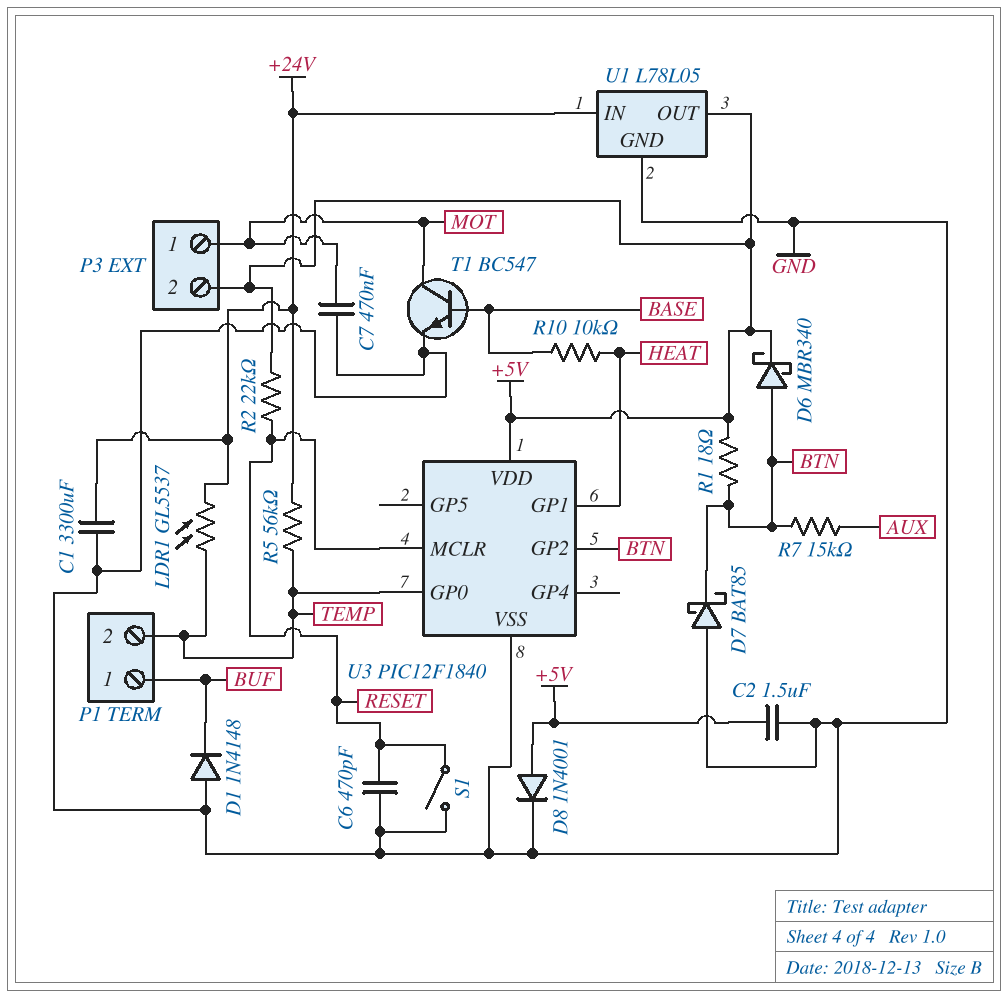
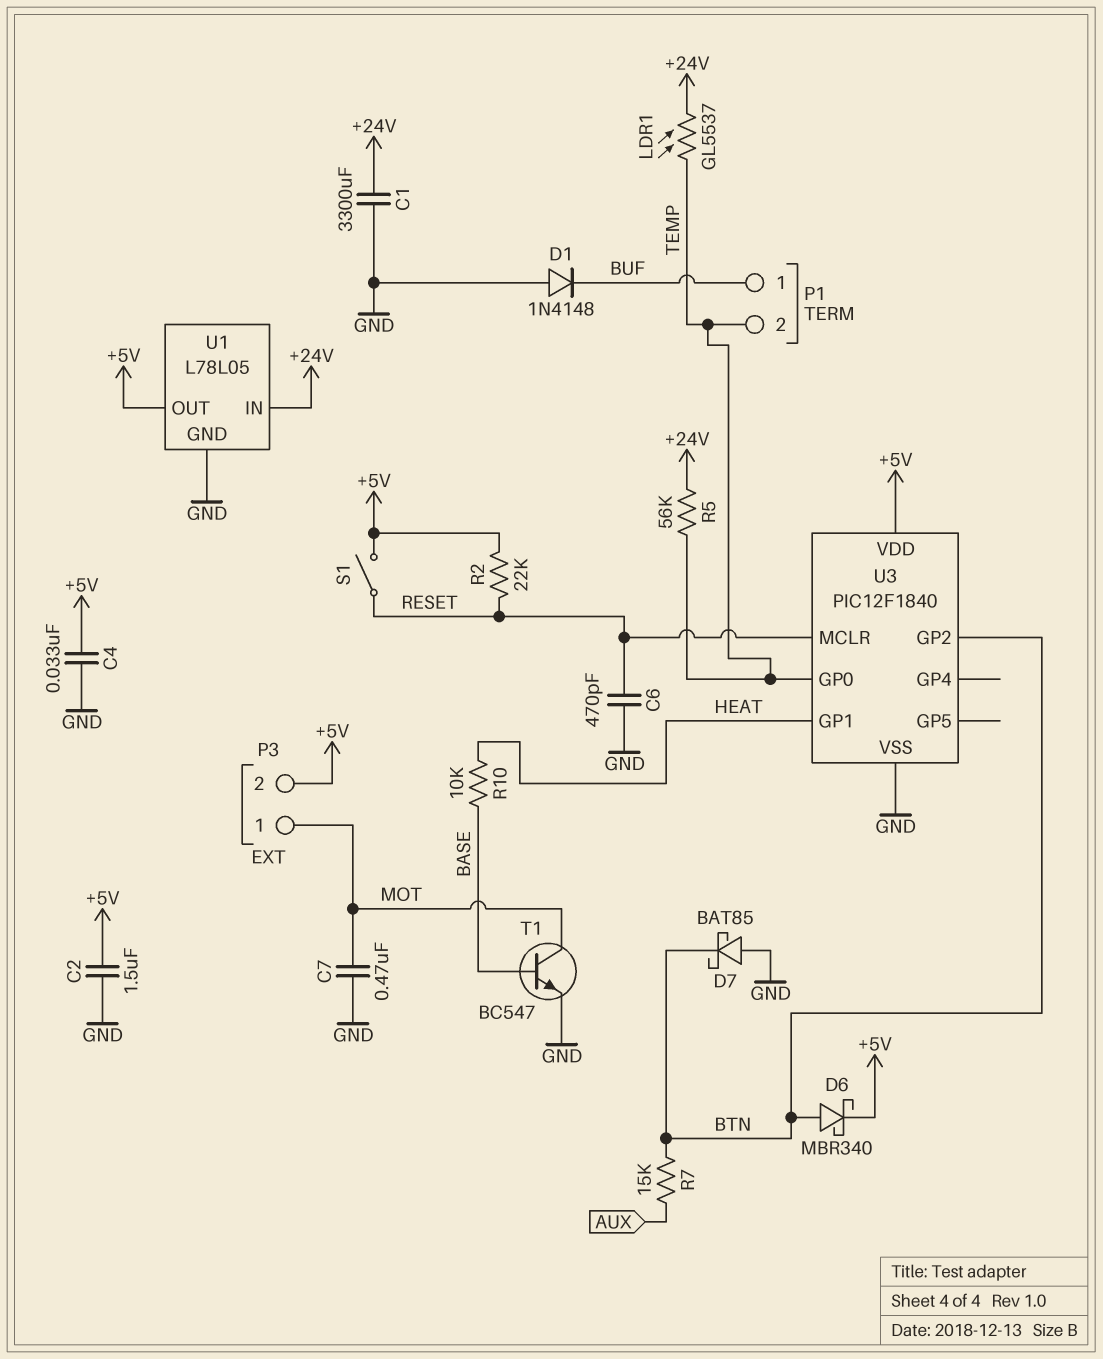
C4: none -> 33nF (+5V, GND)
D8: diode 1N4001 (A +5V, K GND) -> none
R1: 18 (+5V, BTN) -> none
S1: switch (GND, RESET) -> switch (+5V, RESET)

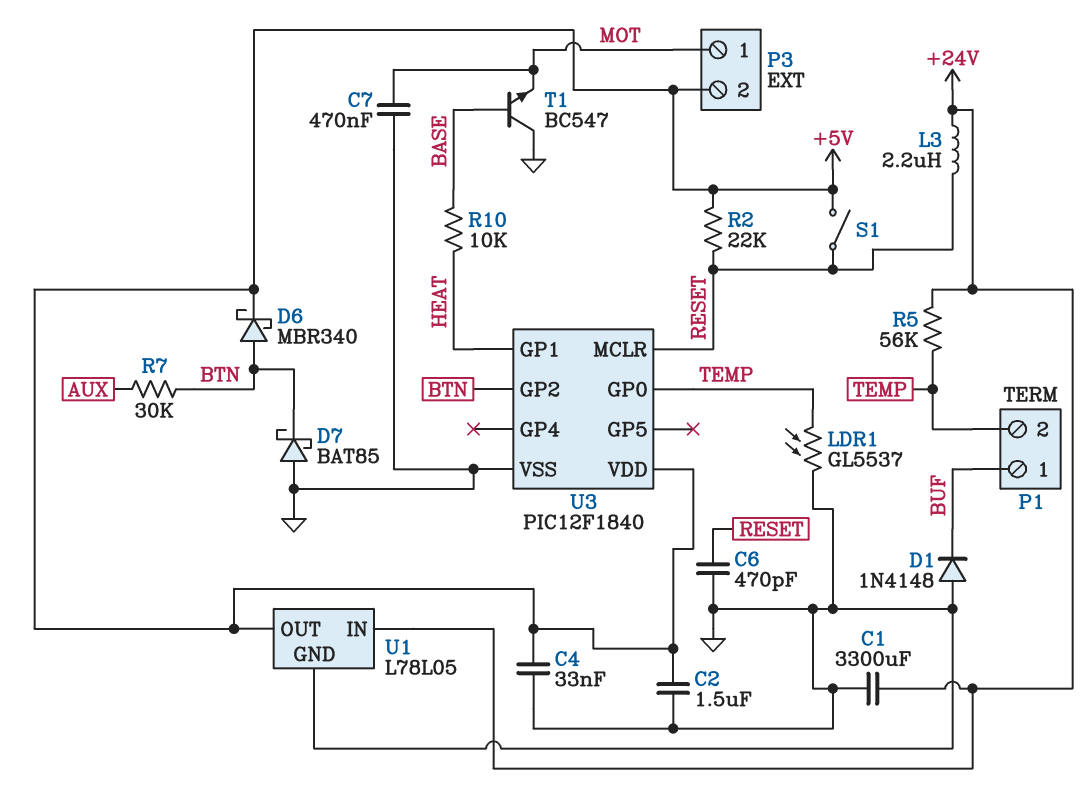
L3: none -> 2.2uH (+24V, RESET)
LDR1: GL5537 (+24V, TEMP) -> GL5537 (GND, TEMP)
R7: 15k (AUX, BTN) -> 30k (AUX, BTN)
T1: NPN BC547 (B BASE, C MOT, E GND) -> NPN BC547 (B BASE, C GND, E MOT)

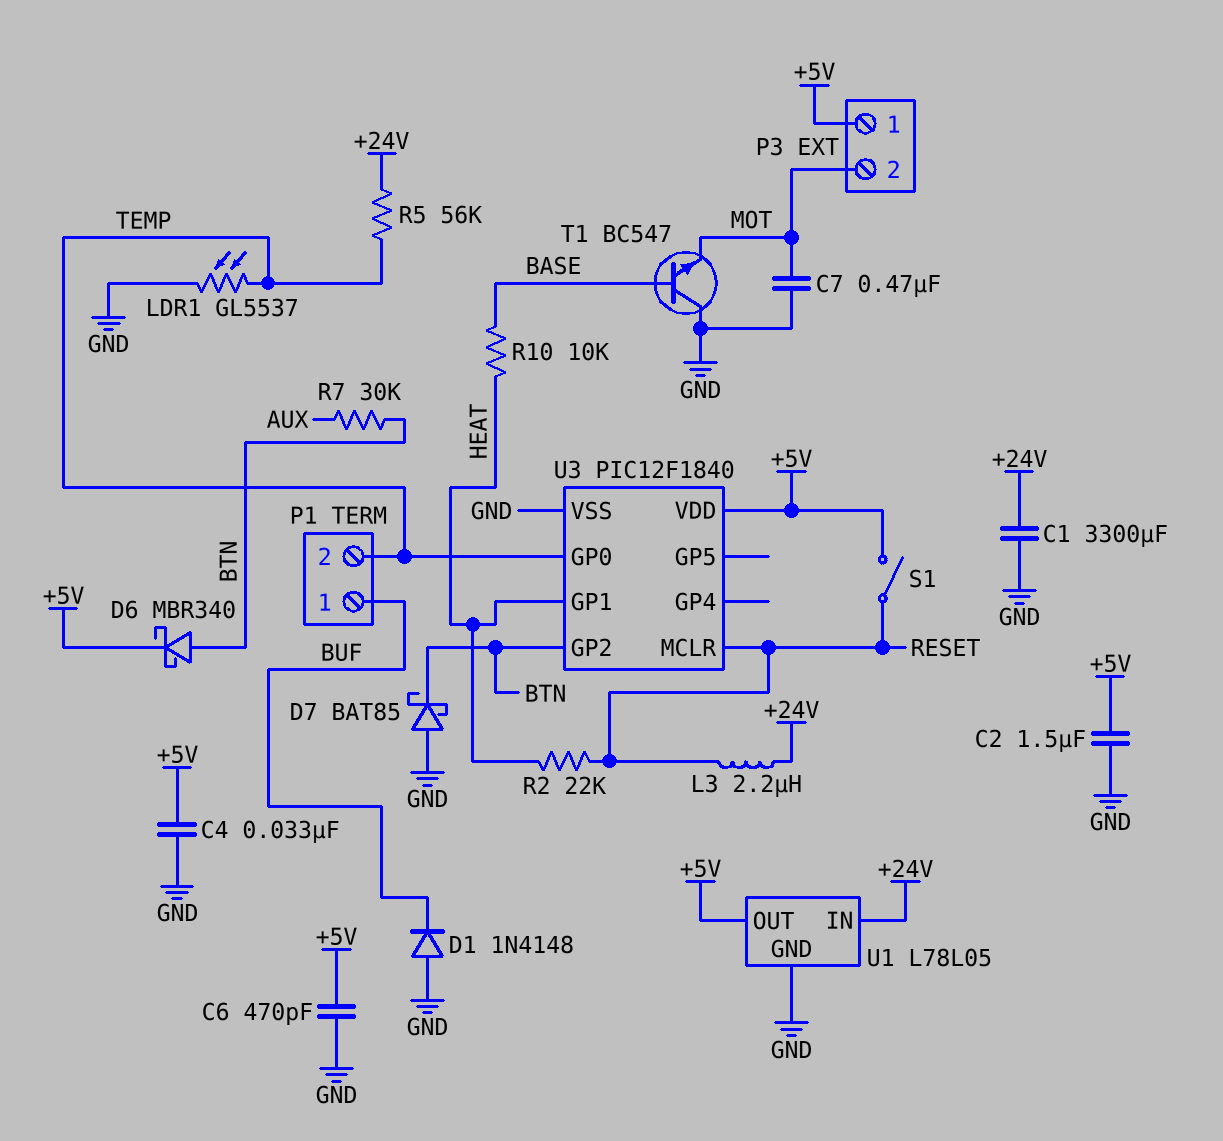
C6: 470pF (GND, RESET) -> 470pF (+5V, GND)
P3 pin 1: MOT -> +5V
P3 pin 2: +5V -> MOT
R2: 22k (+5V, RESET) -> 22k (HEAT, RESET)

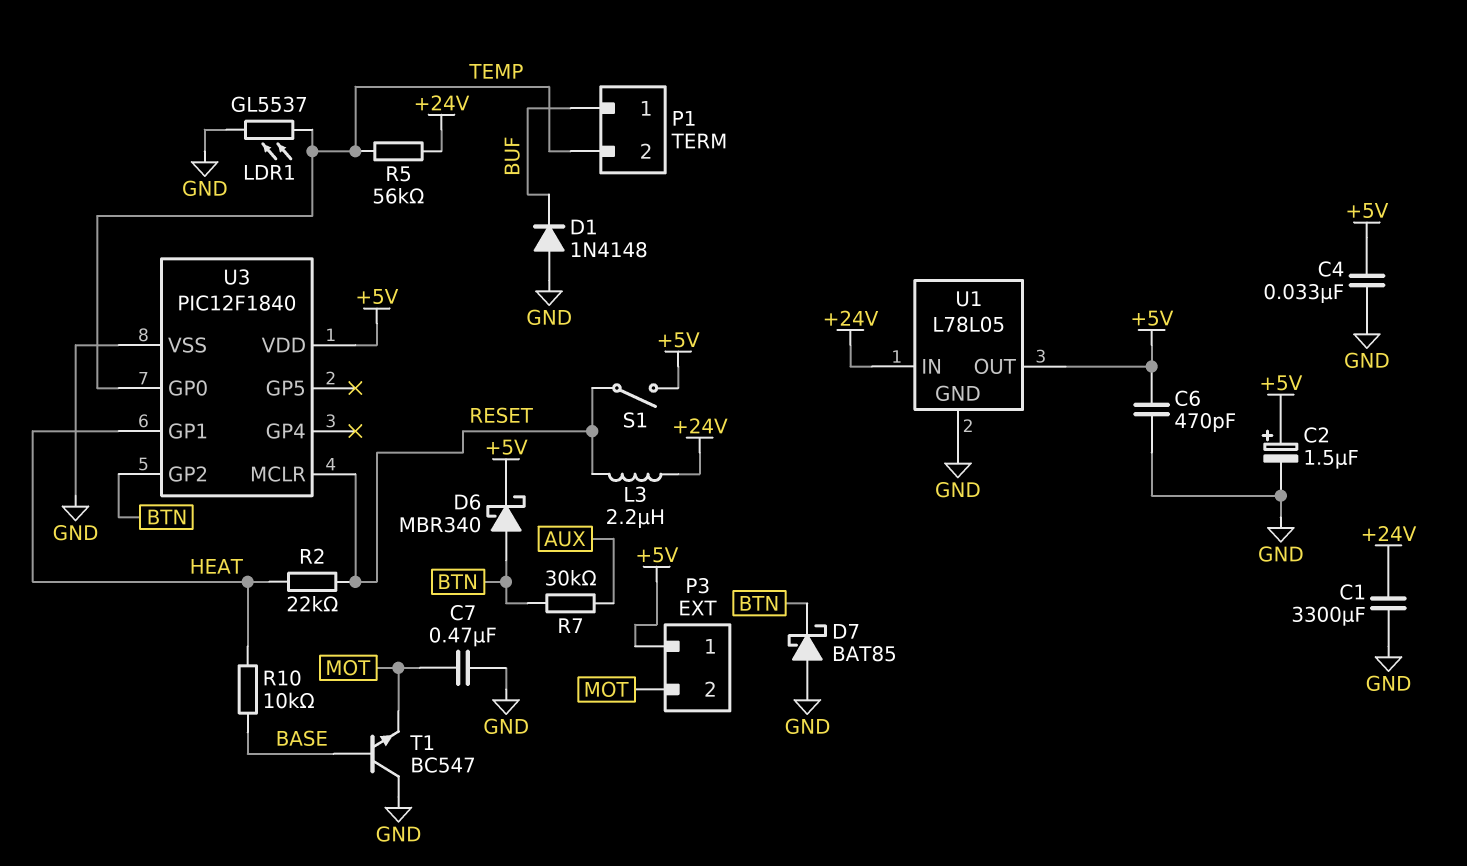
C2: 1.5uF (+5V, GND) -> 1.5uF (plus +5V, minus GND)

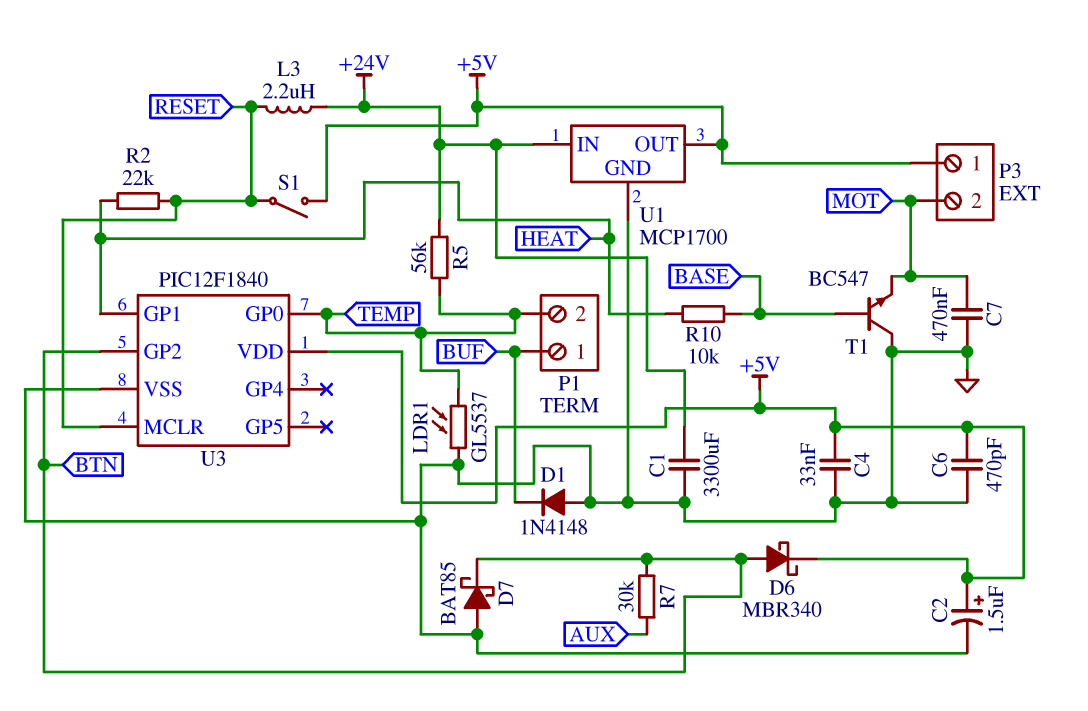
U1: L78L05 -> MCP1700

